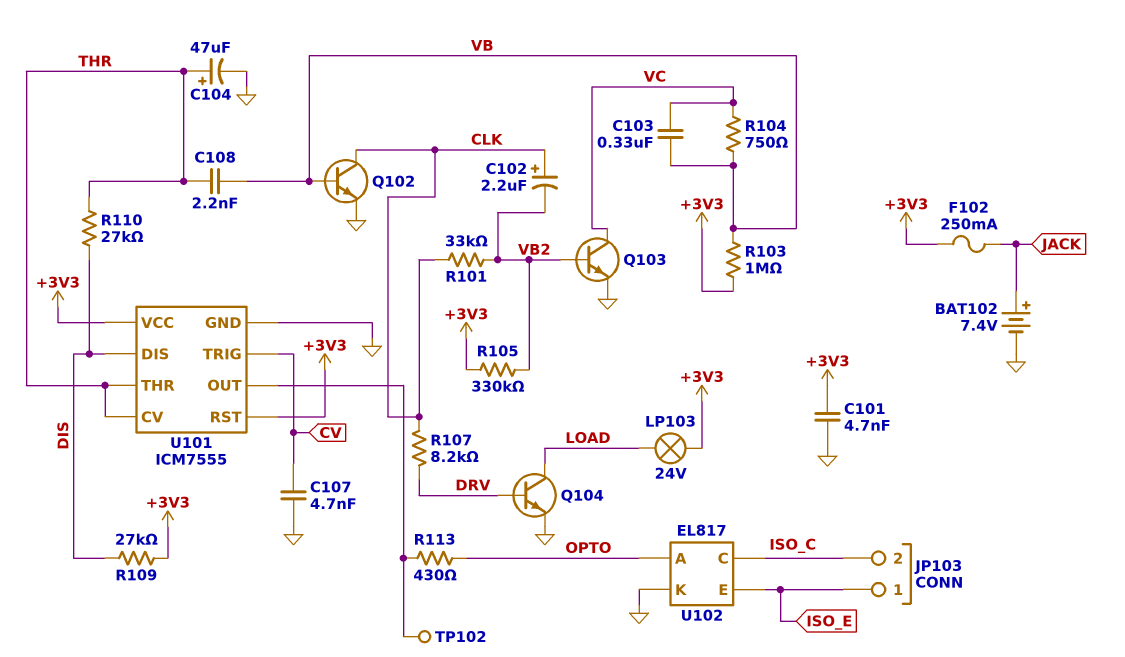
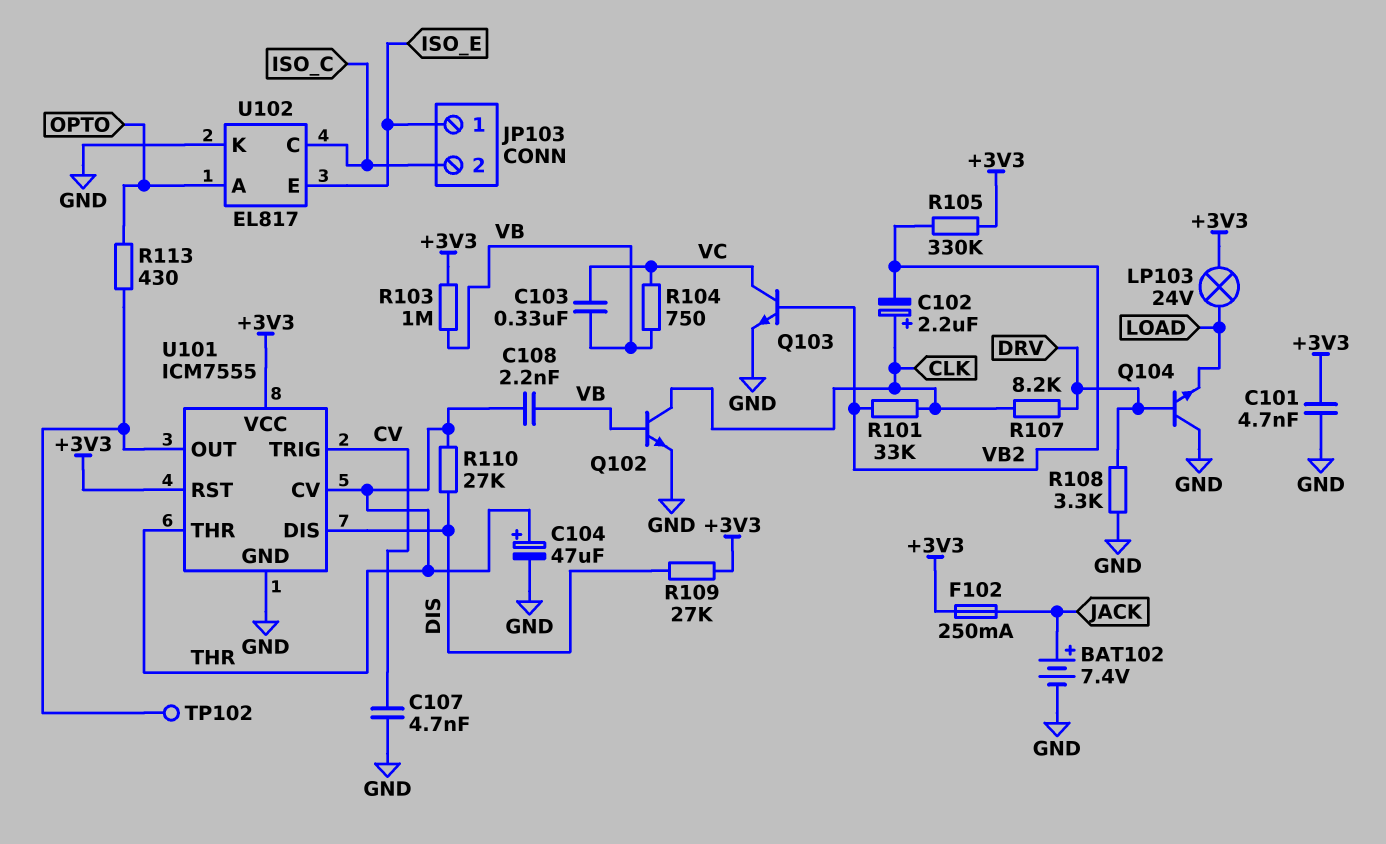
Q104: NPN (B DRV, C LOAD, E GND) -> NPN (B DRV, C GND, E LOAD)
R108: none -> 3.3k (DRV, GND)

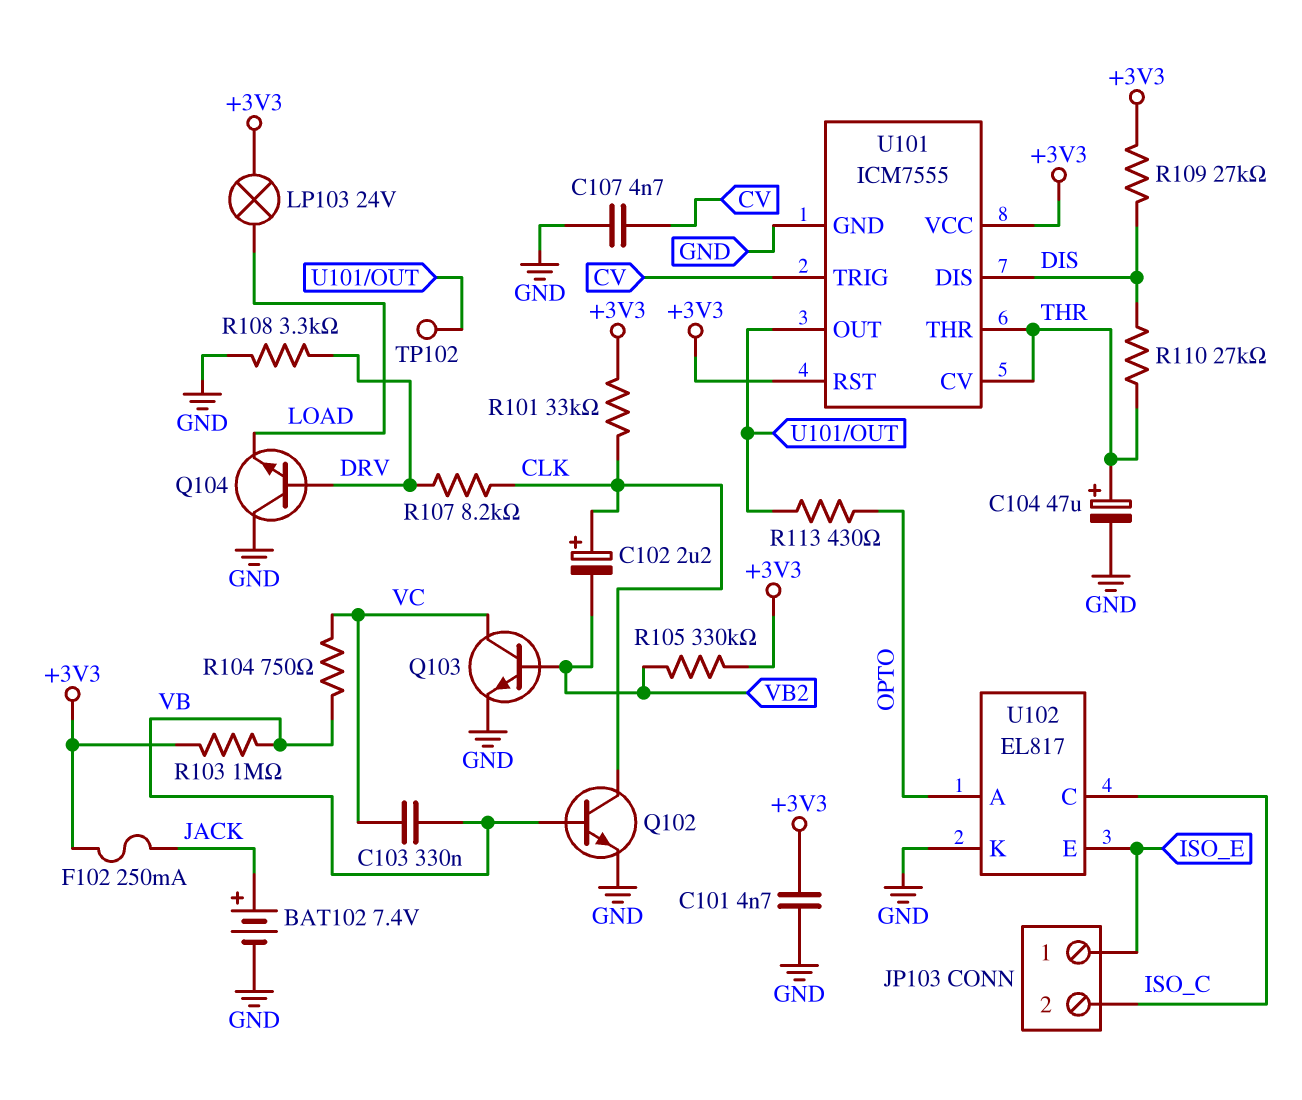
C108: 2.2nF (THR, VB) -> none
R101: 33k (CLK, VB2) -> 33k (+3V3, CLK)

